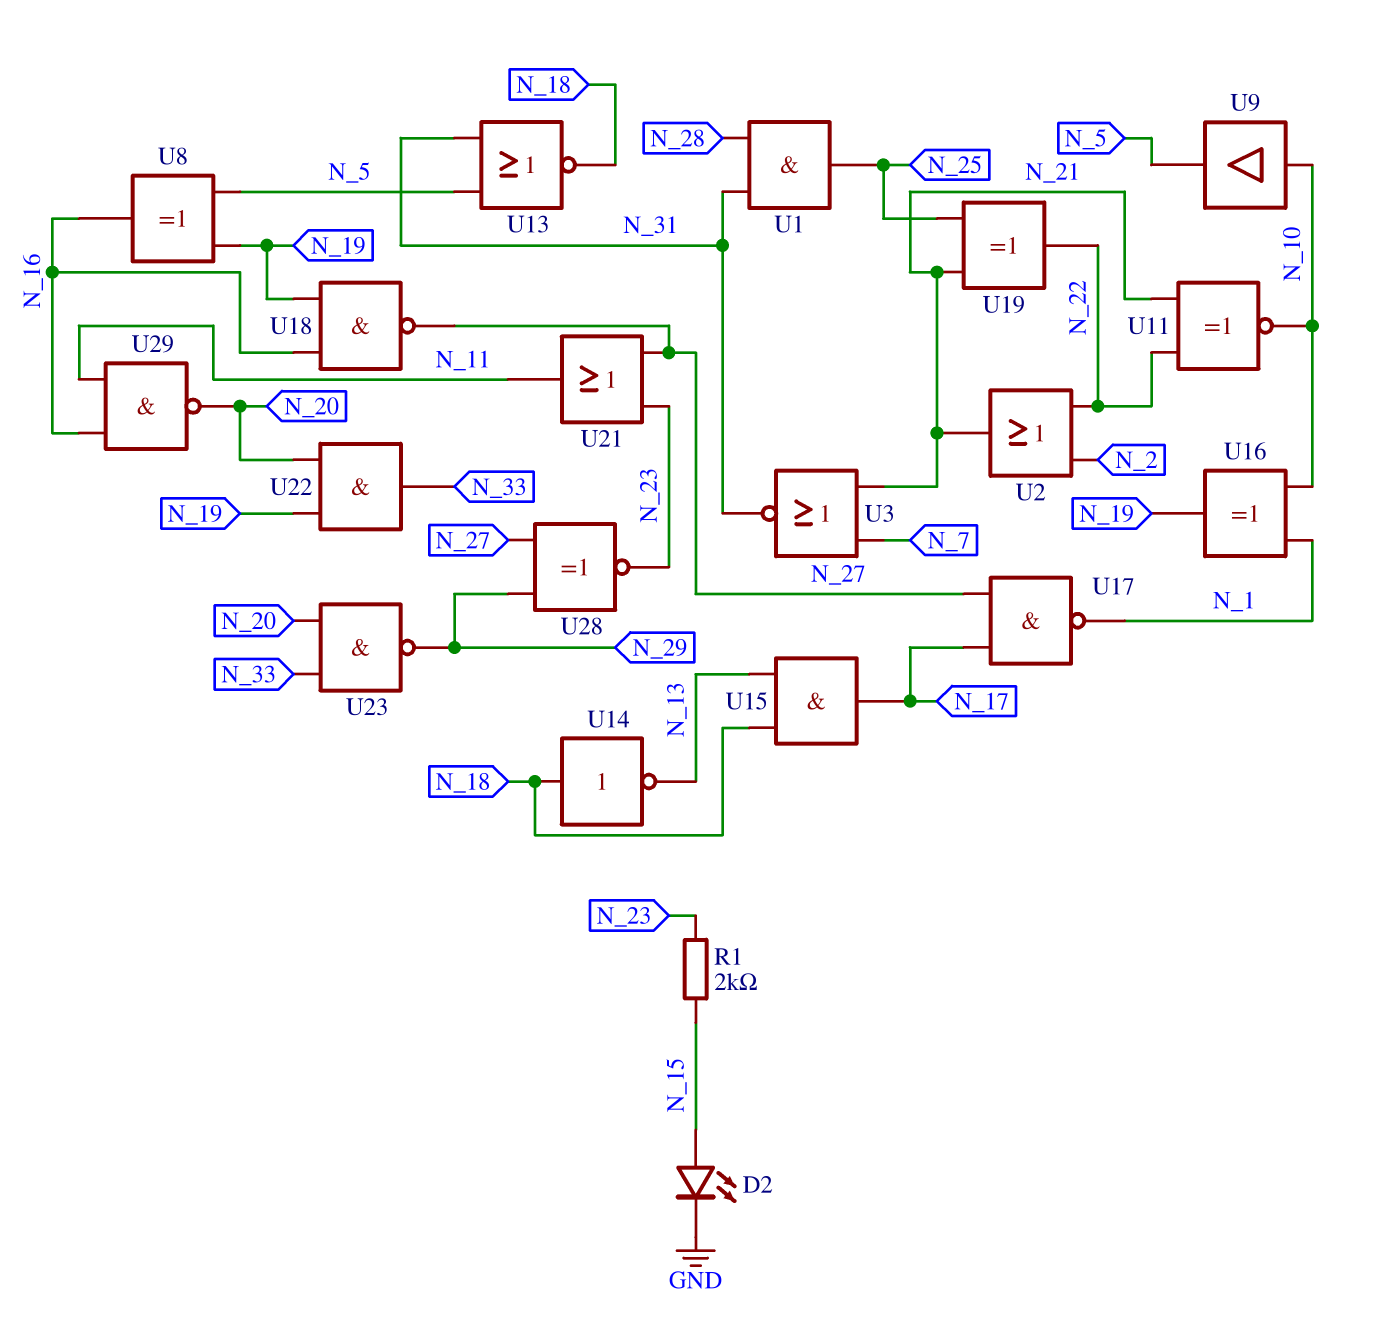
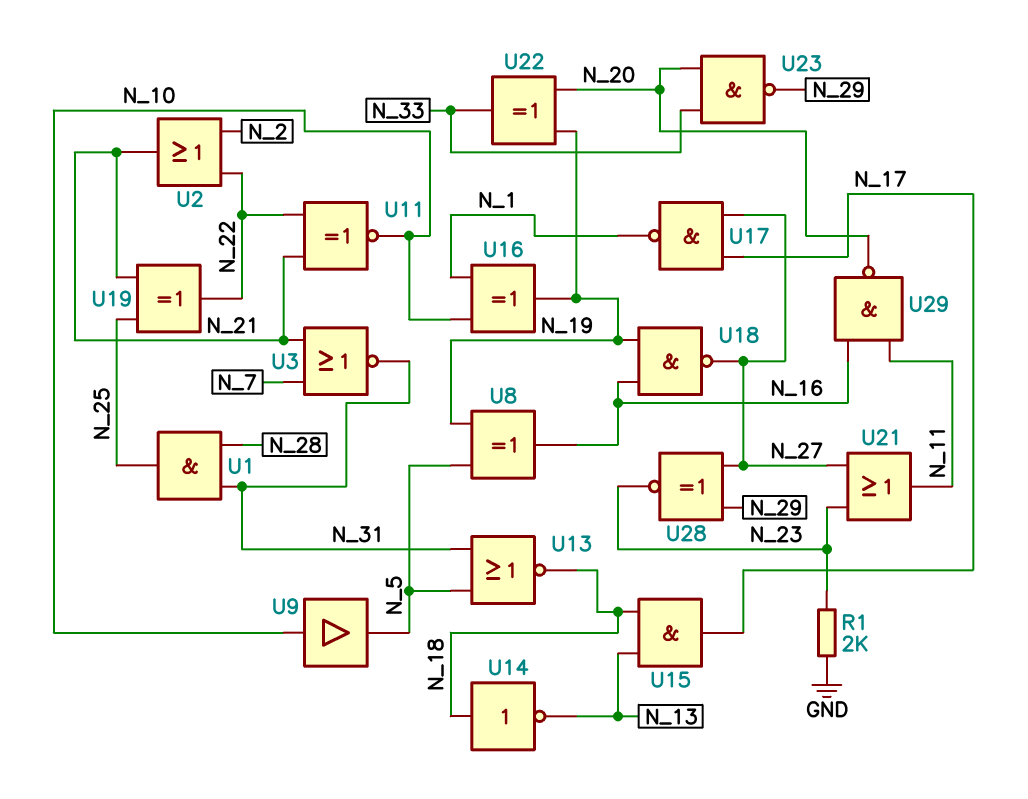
D2: LED (A N_15, K GND) -> none
R1: 2k (N_15, N_23) -> 2k (GND, N_23)
U22: AND (in N_19, in N_20, out N_33) -> XOR (in N_19, in N_20, out N_33)

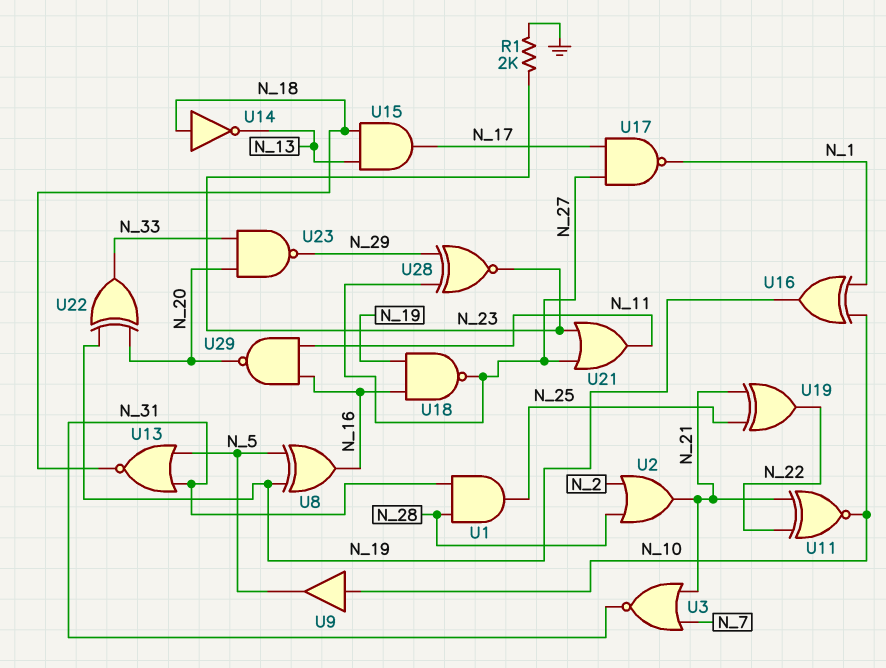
U2: OR (in N_2, in N_22, out N_21) -> OR (in N_2, in N_28, out N_21)

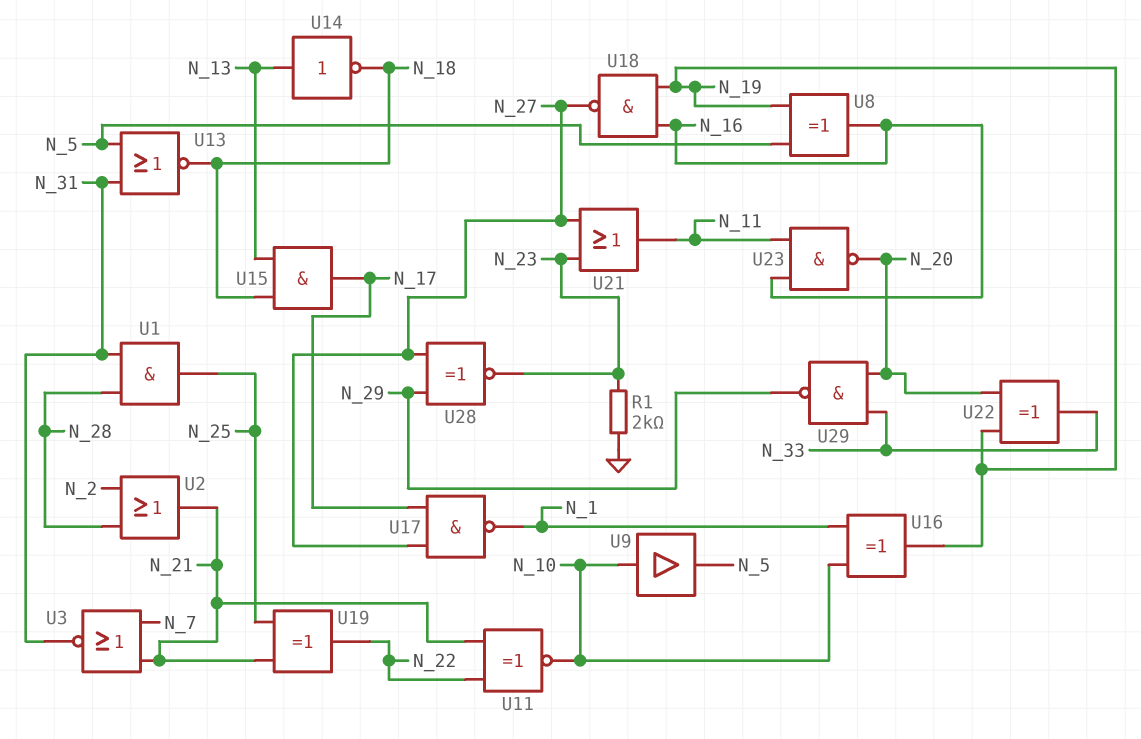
U14: NOT (in N_18, out N_13) -> NOT (in N_13, out N_18)
U23: NAND (in N_20, in N_33, out N_29) -> NAND (in N_11, in N_16, out N_20)
U29: NAND (in N_11, in N_16, out N_20) -> NAND (in N_20, in N_33, out N_29)

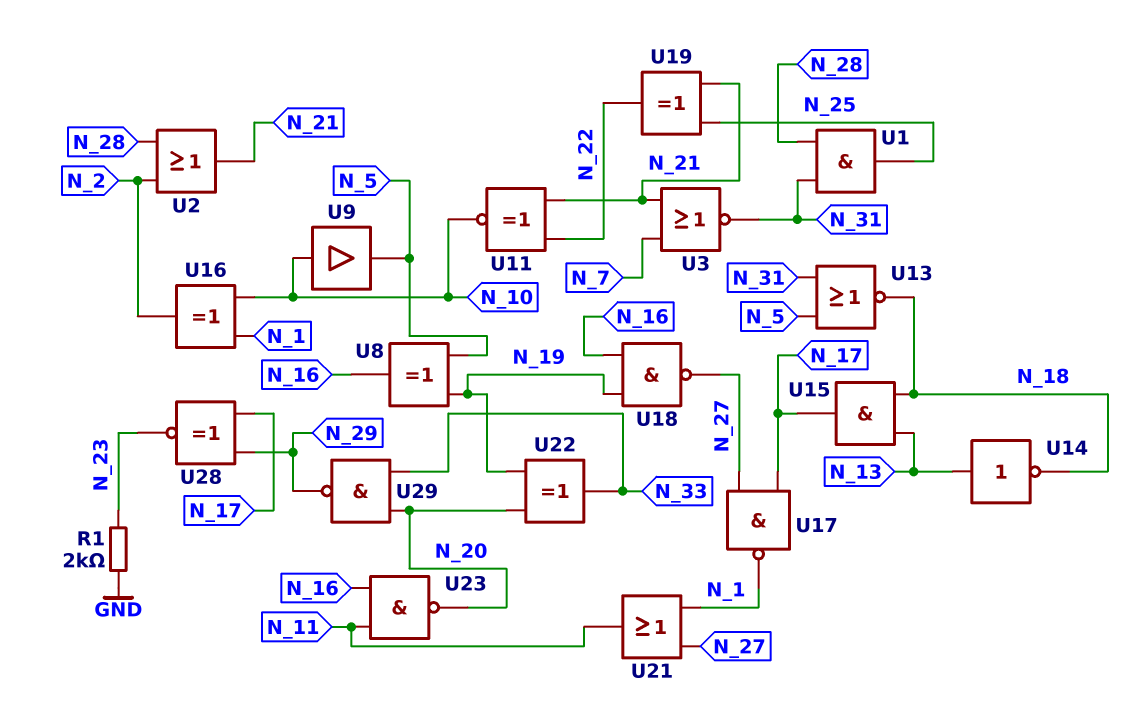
U16: XOR (in N_1, in N_10, out N_19) -> XOR (in N_1, in N_10, out N_2)
U21: OR (in N_23, in N_27, out N_11) -> OR (in N_1, in N_27, out N_11)
U28: XNOR (in N_27, in N_29, out N_23) -> XNOR (in N_17, in N_29, out N_23)

